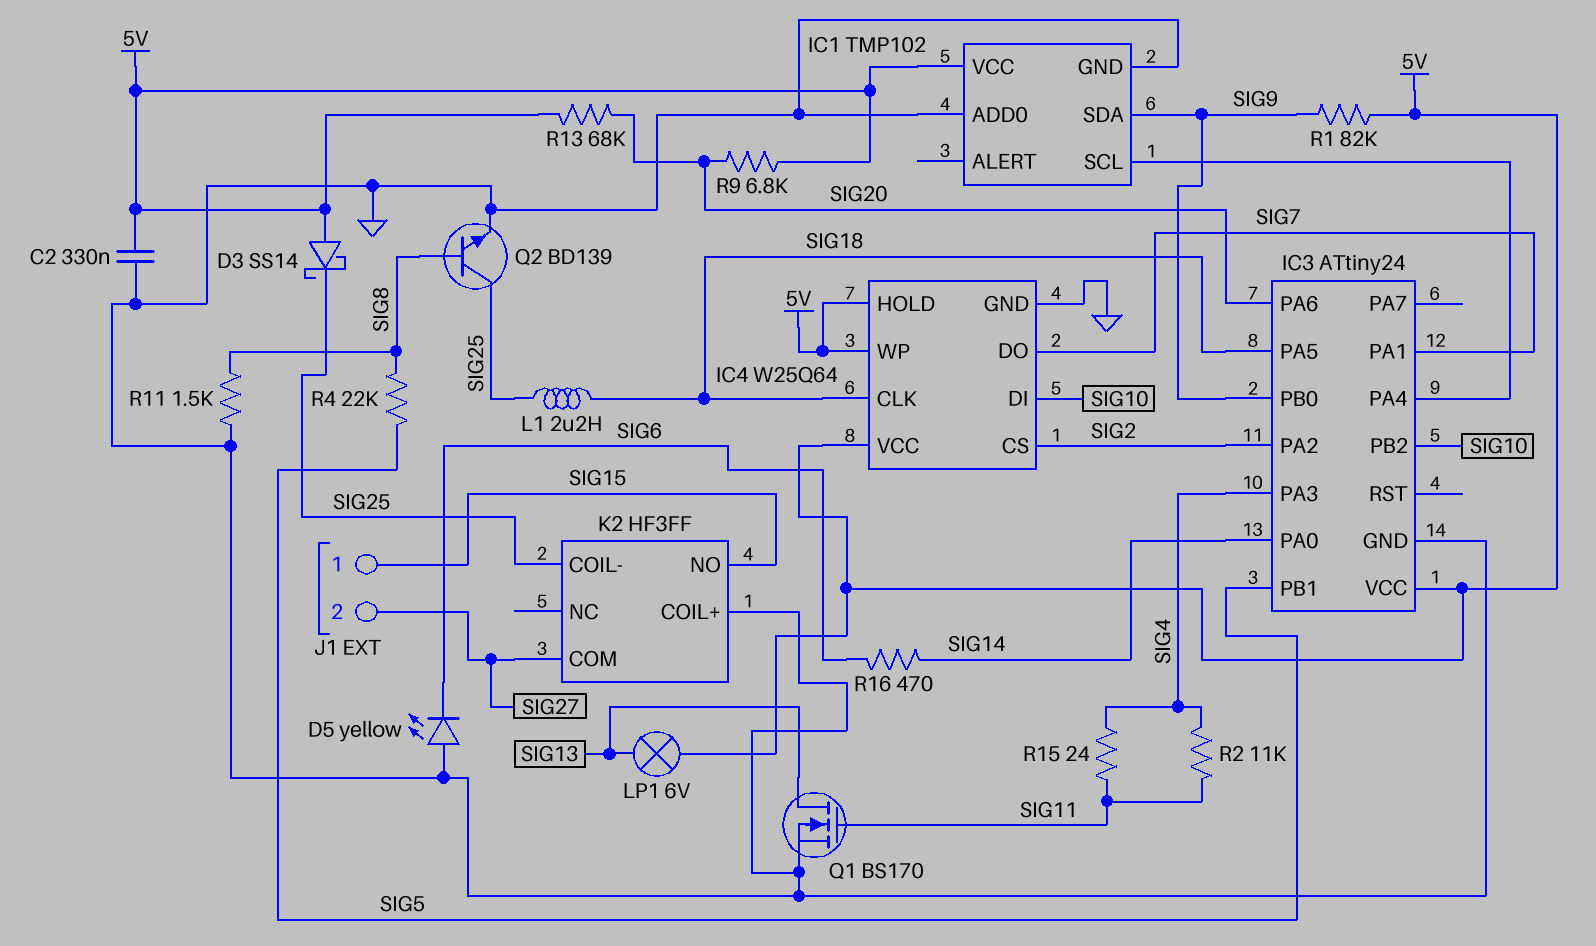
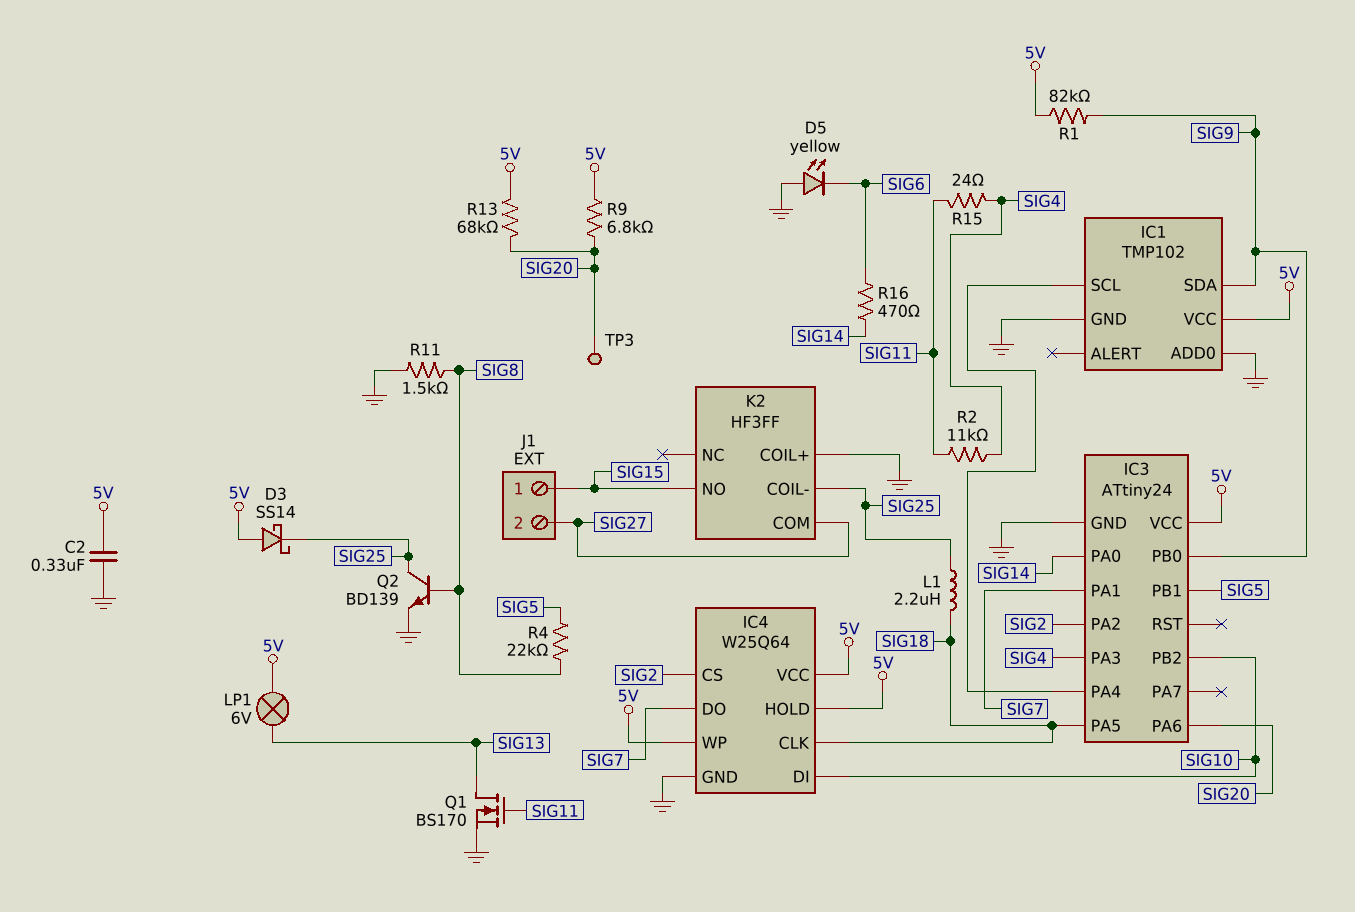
TP3: none -> test point (SIG20)

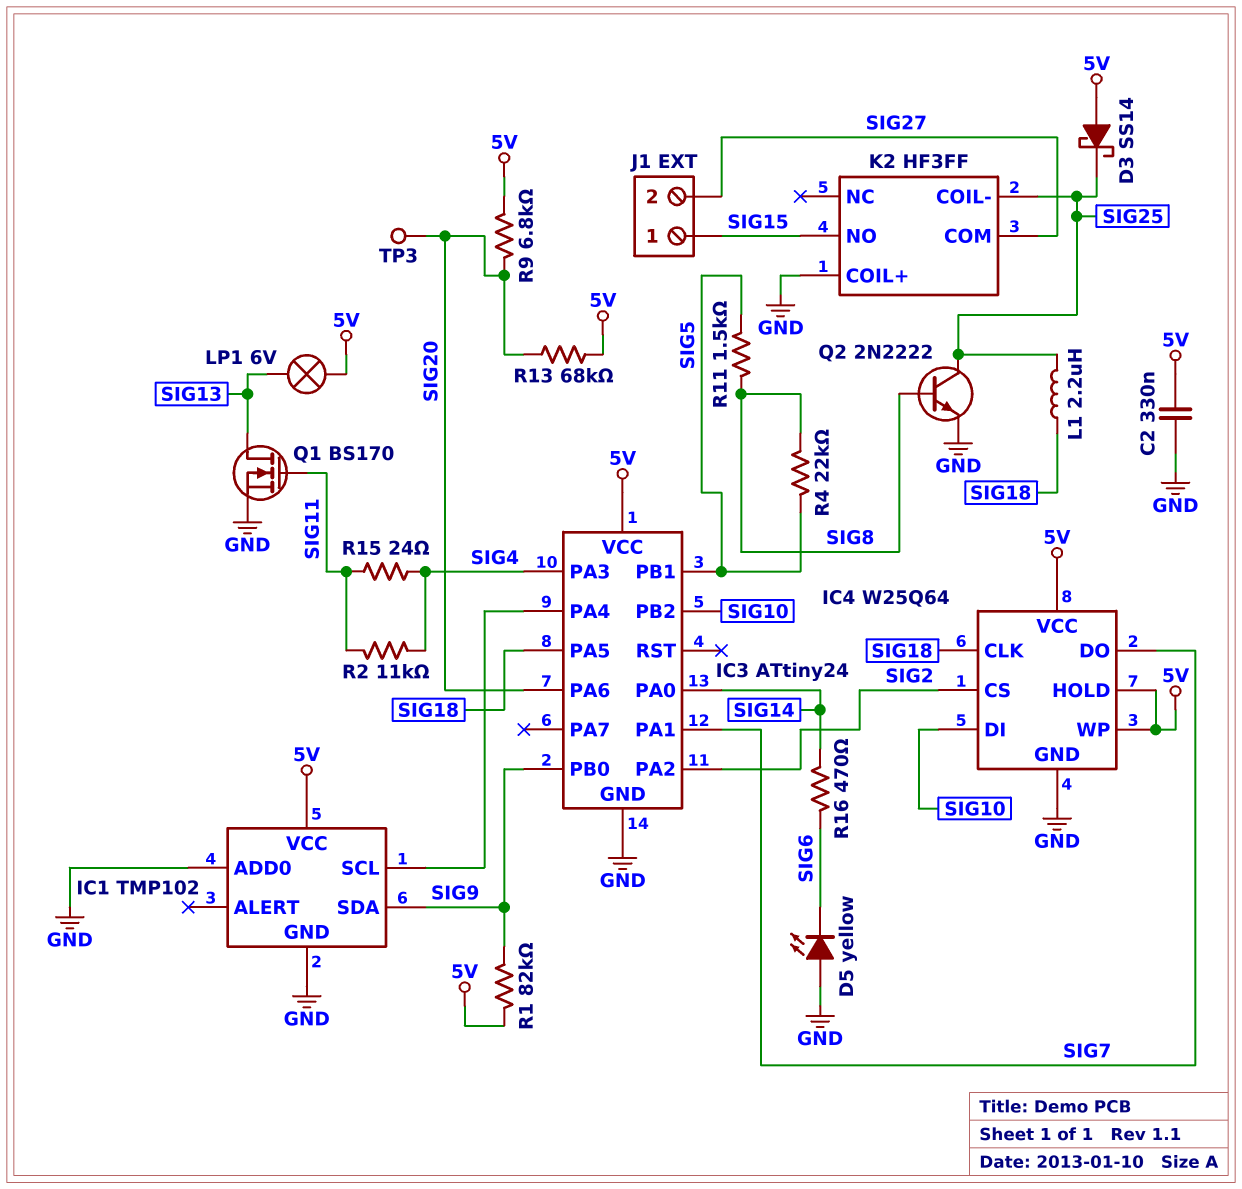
Q2: NPN BD139 (B SIG8, C SIG25, E GND) -> NPN 2N2222 (B SIG8, C SIG25, E GND)
R11: 1.5k (GND, SIG8) -> 1.5k (SIG5, SIG8)

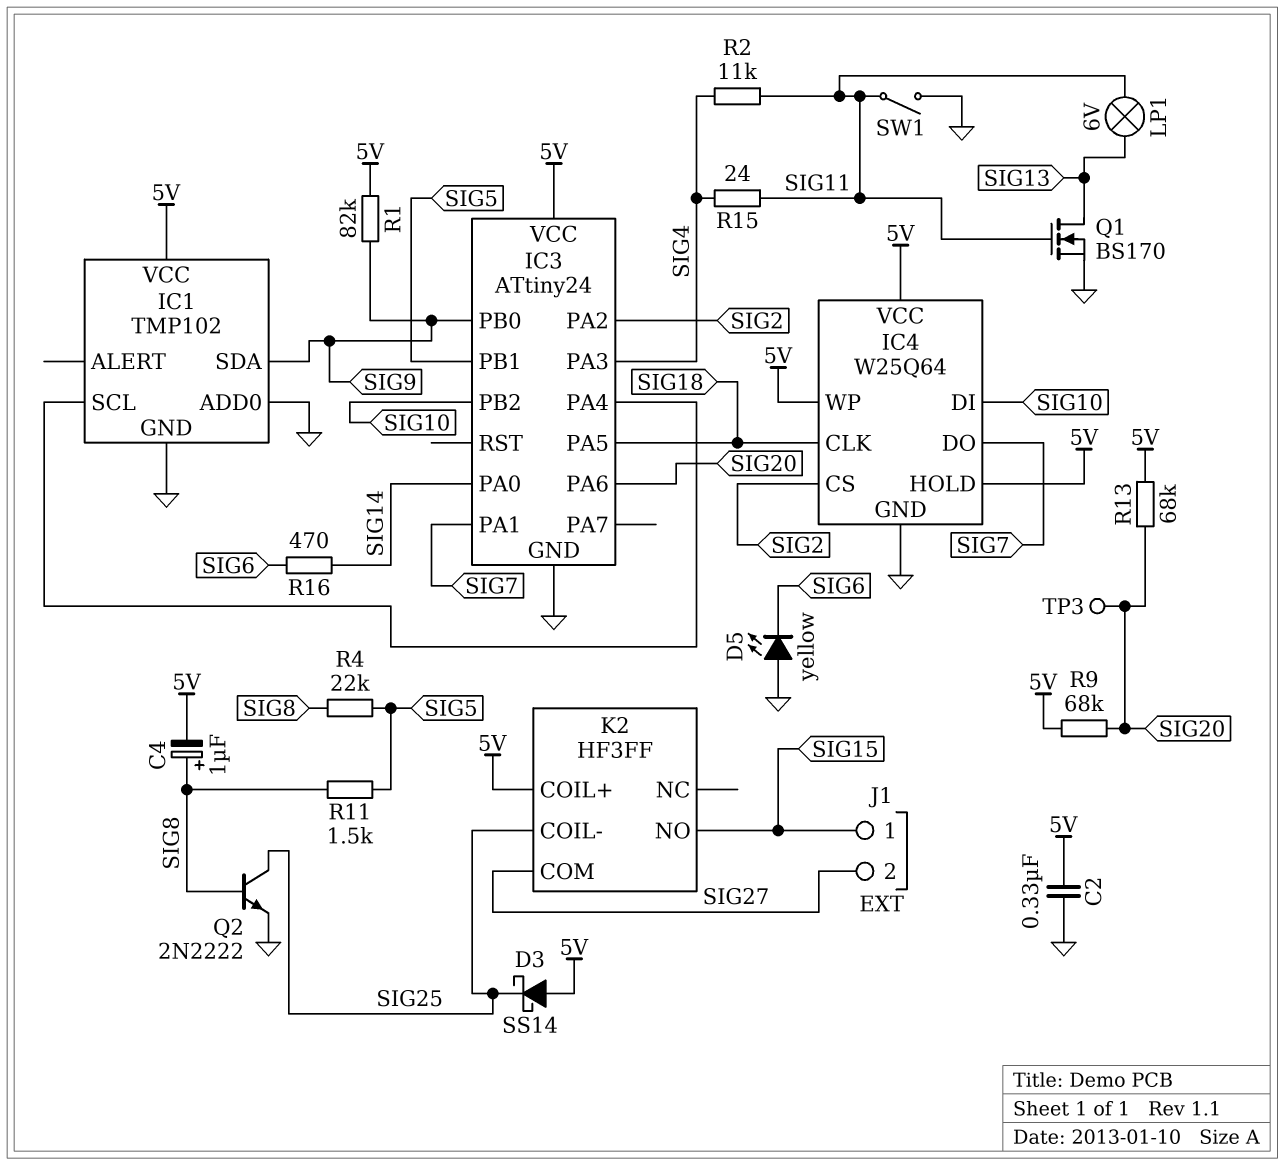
C4: none -> 1uF (plus SIG8, minus 5V)
K2 pin COIL+: GND -> 5V
L1: 2.2uH (SIG18, SIG25) -> none
LP1: lamp 6V (5V, SIG13) -> lamp 6V (SIG11, SIG13)
R9: 6.8k (5V, SIG20) -> 68k (5V, SIG20)
SW1: none -> switch (GND, SIG11)

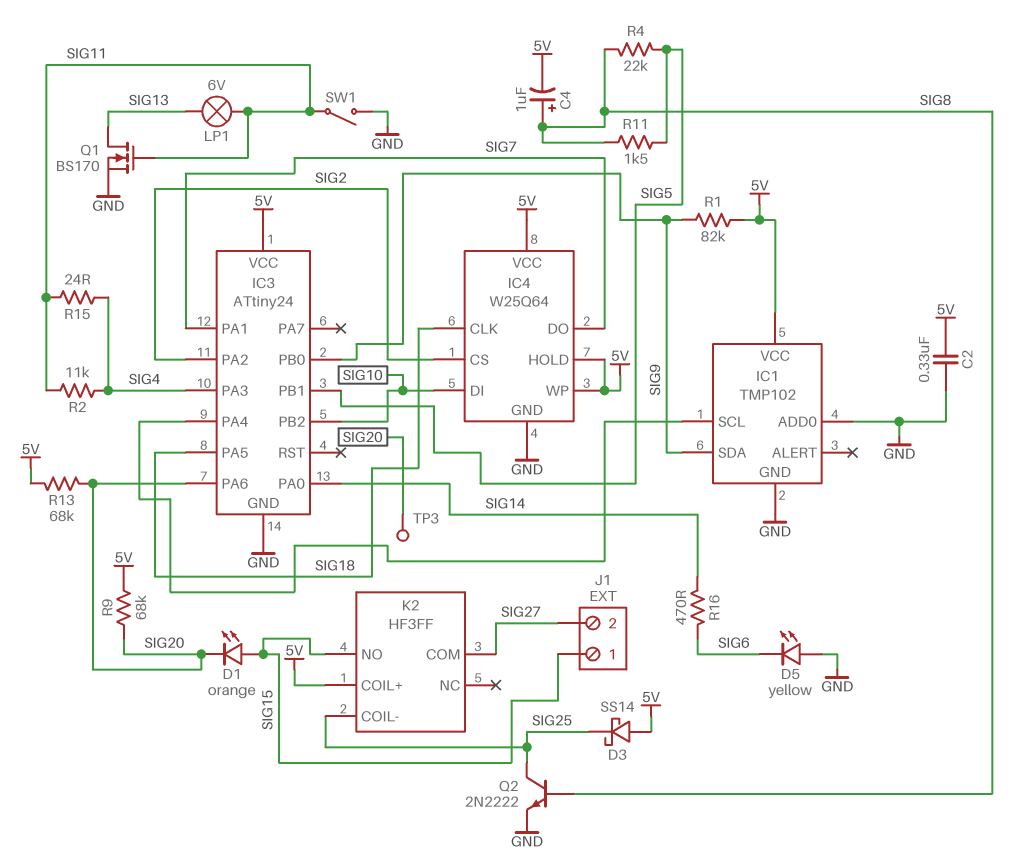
D1: none -> LED orange (A SIG15, K SIG20)

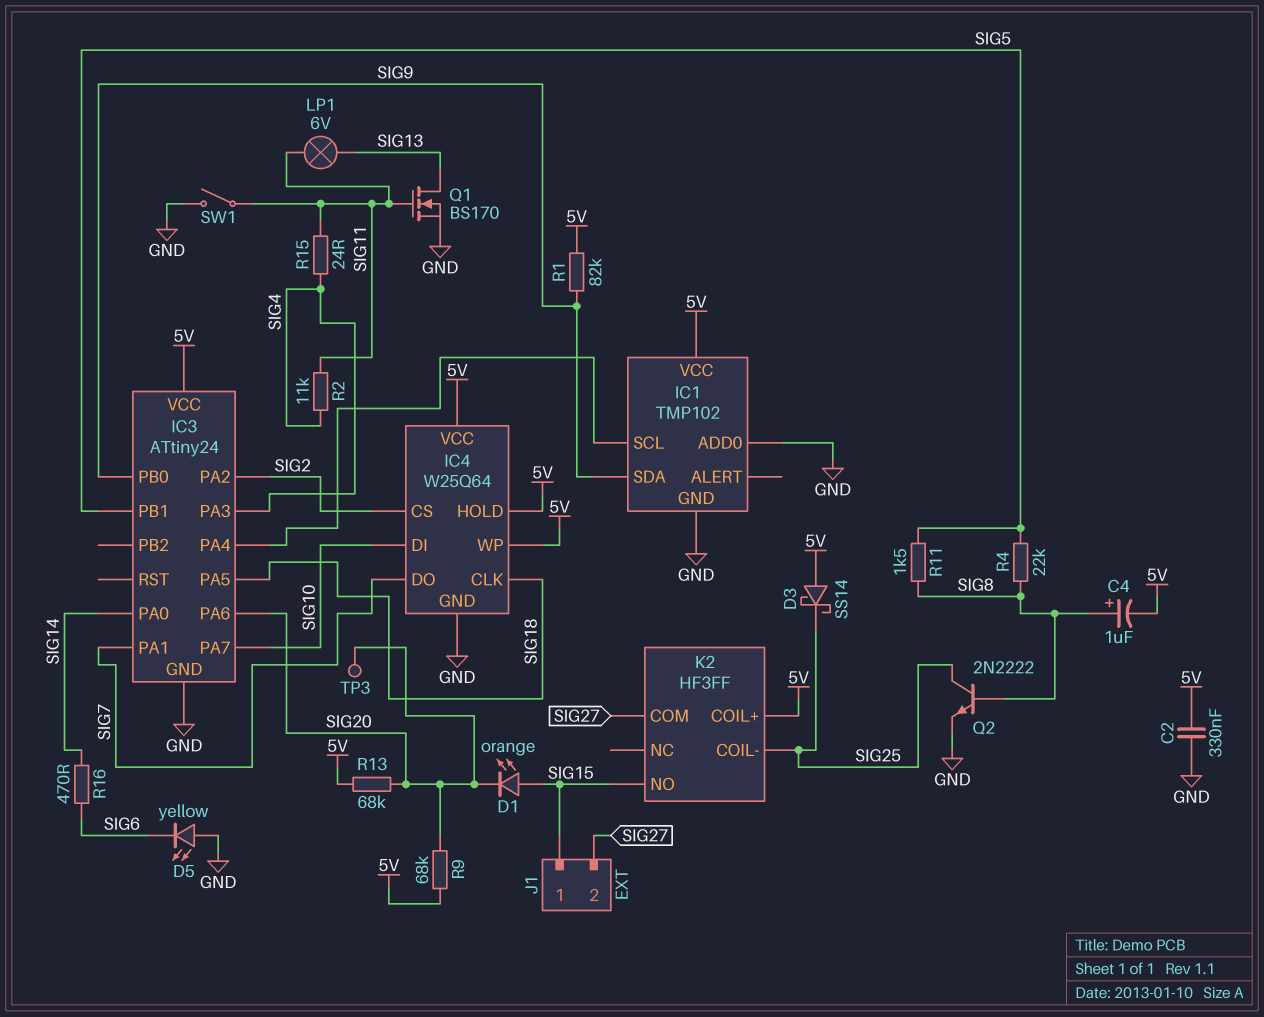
IC3 pin PA7: none -> SIG10
IC3 pin PB2: SIG10 -> none

